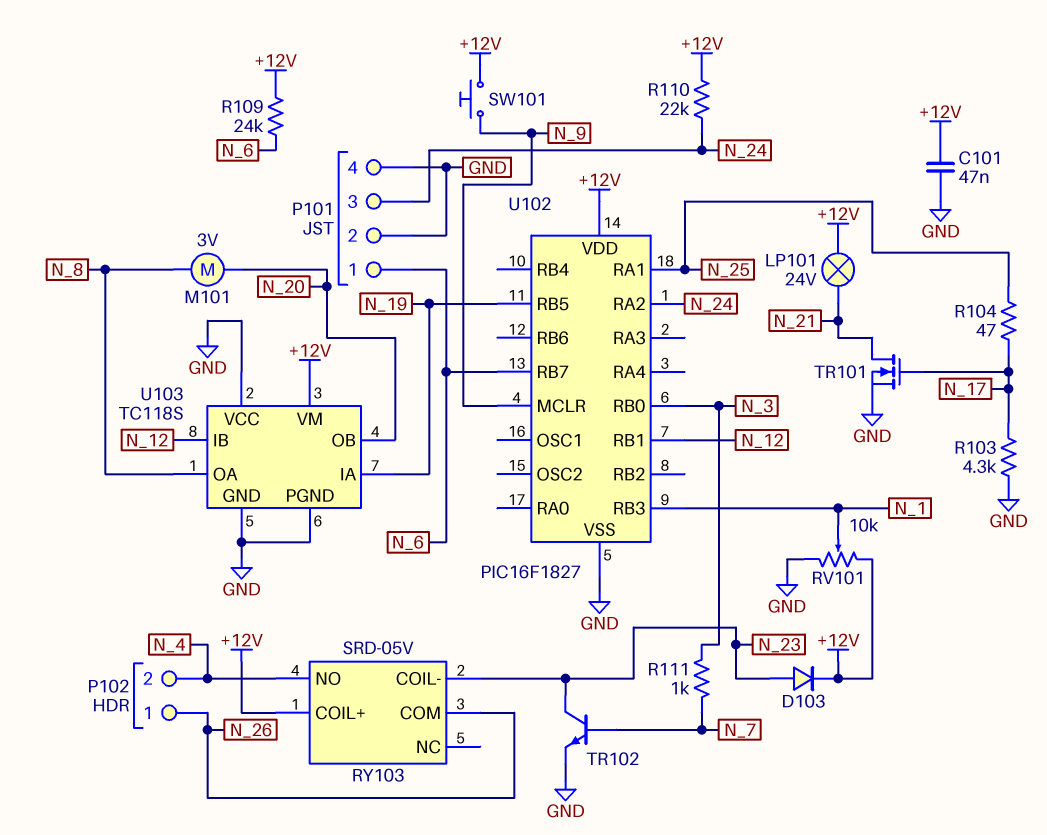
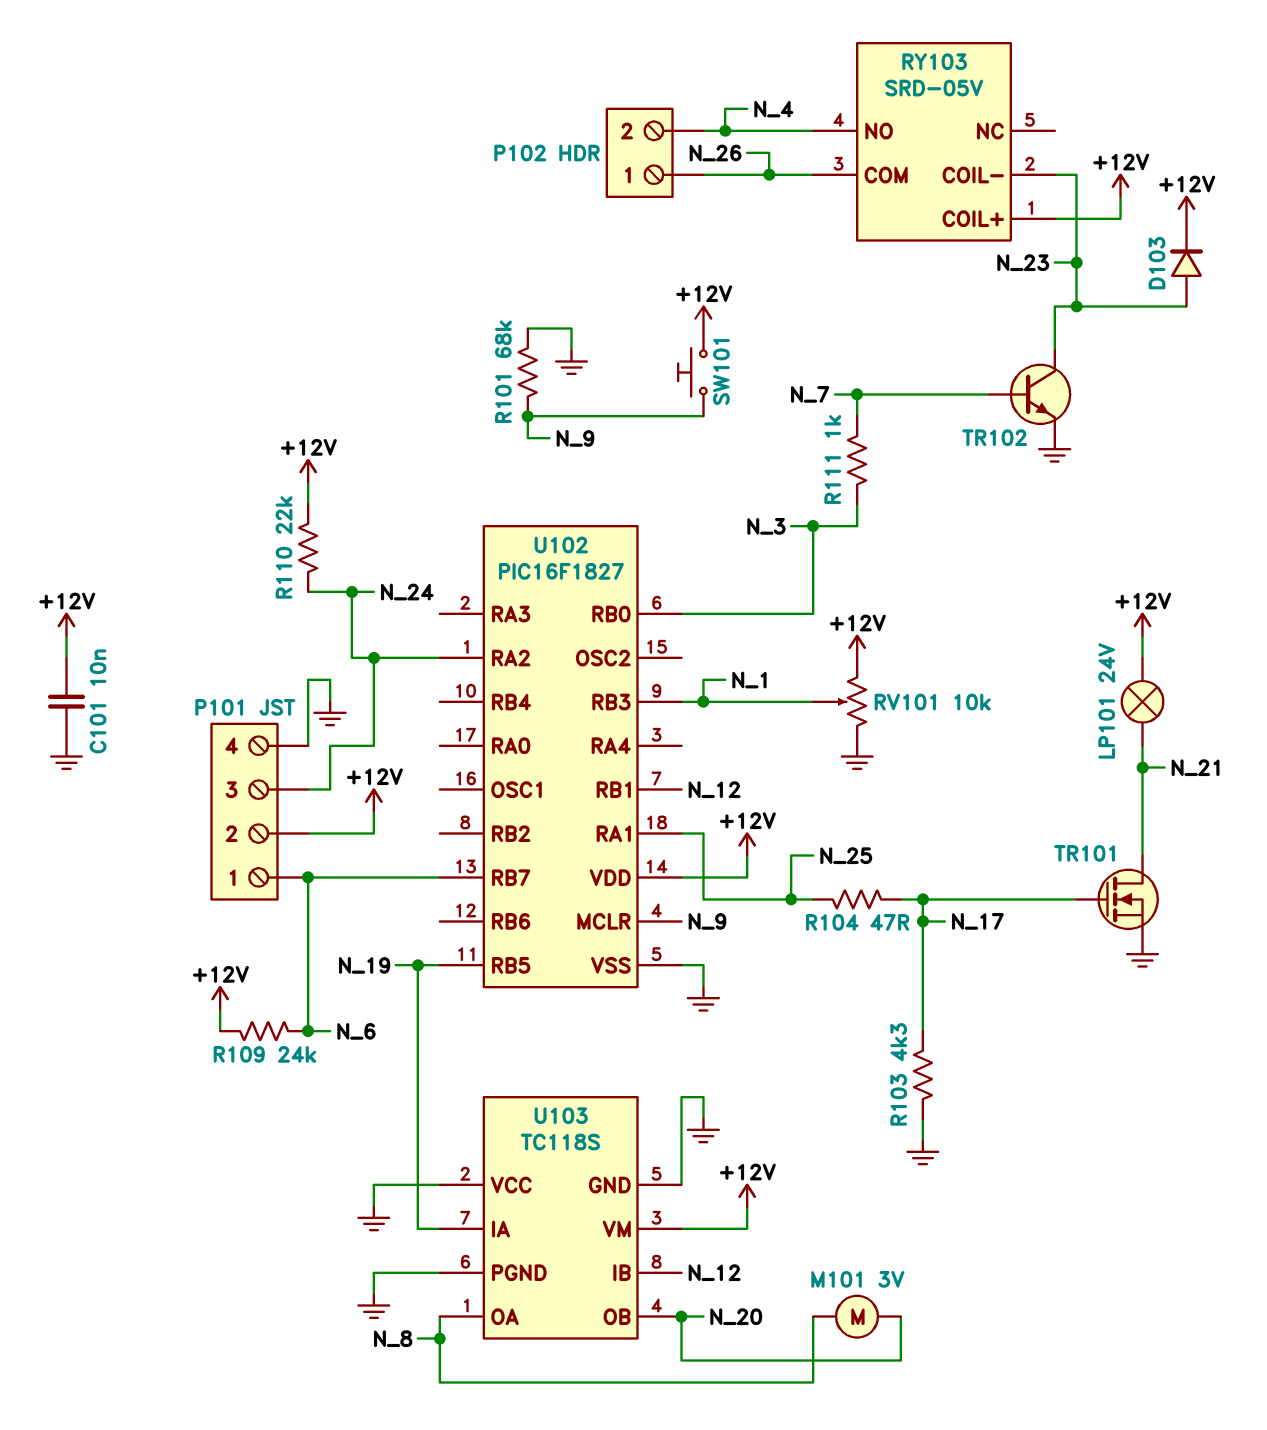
C101: 47nF (+12V, GND) -> 10nF (+12V, GND)
P101 pin 2: GND -> +12V
R101: none -> 68k (GND, N_9)

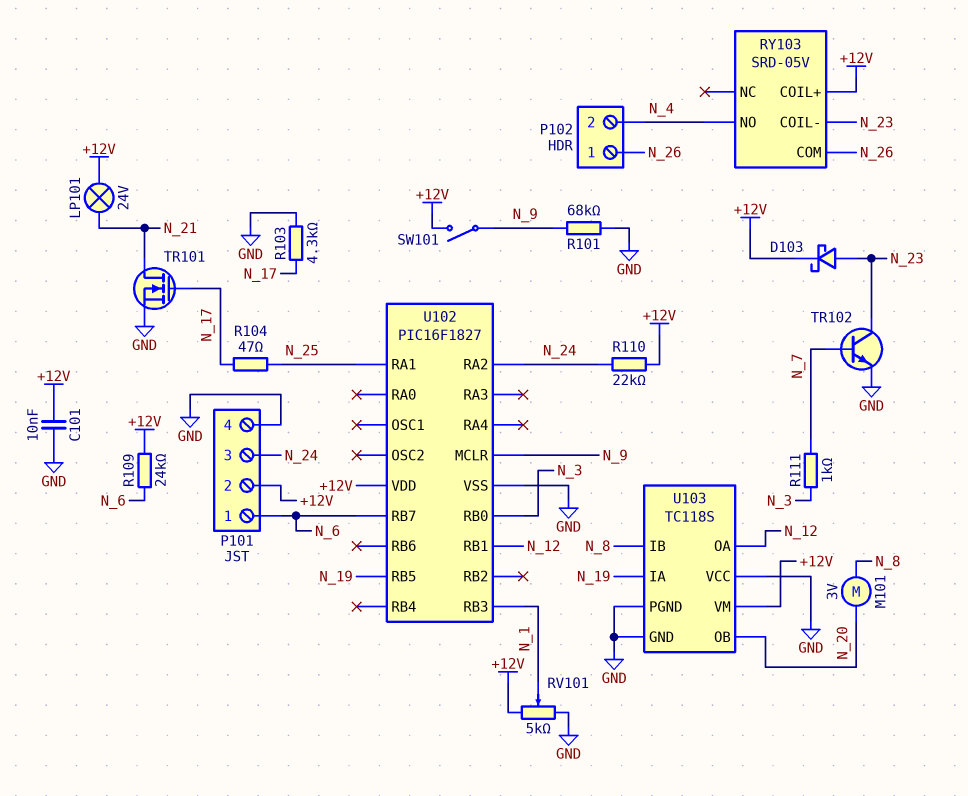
D103: diode (A N_23, K +12V) -> schottky (A N_23, K +12V)
RV101: 10k (+12V, GND, wiper N_1) -> 5k (+12V, GND, wiper N_1)
SW101: button (+12V, N_9) -> switch (+12V, N_9)
U103 pin IB: N_12 -> N_8
U103 pin OA: N_8 -> N_12

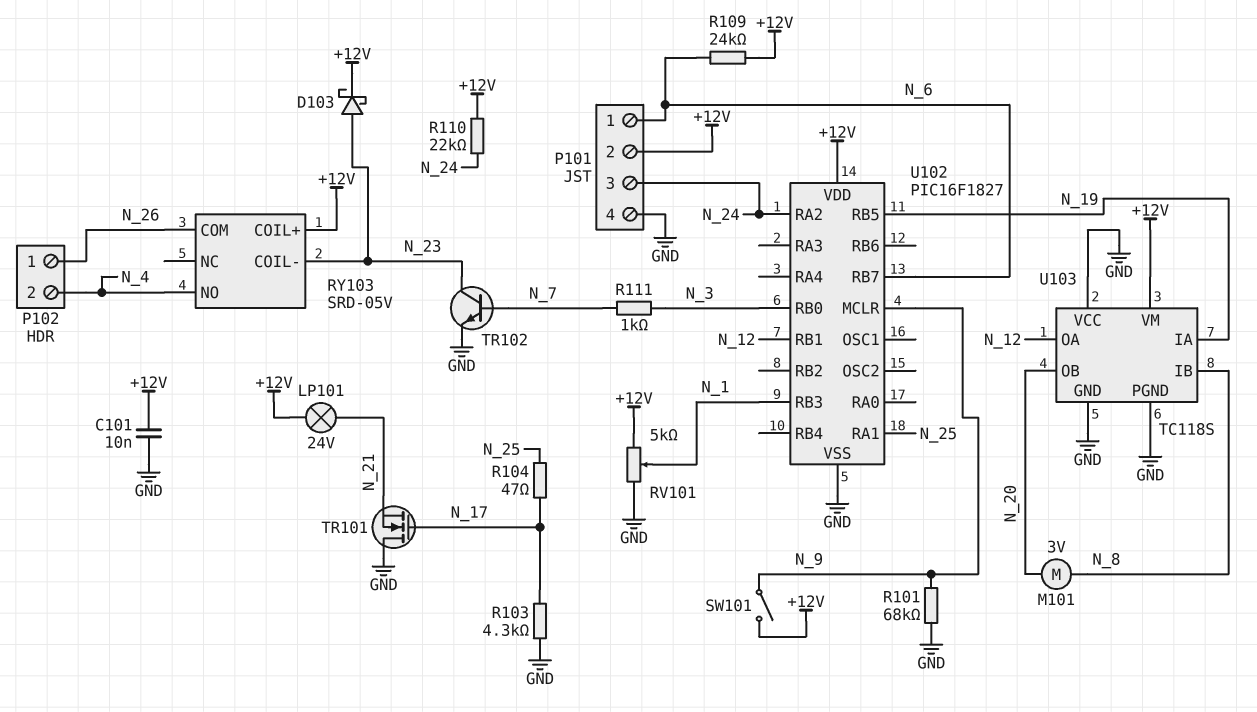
TR101: NMOS (G N_17, D N_21, S GND) -> NMOS (G N_17, D GND, S N_21)

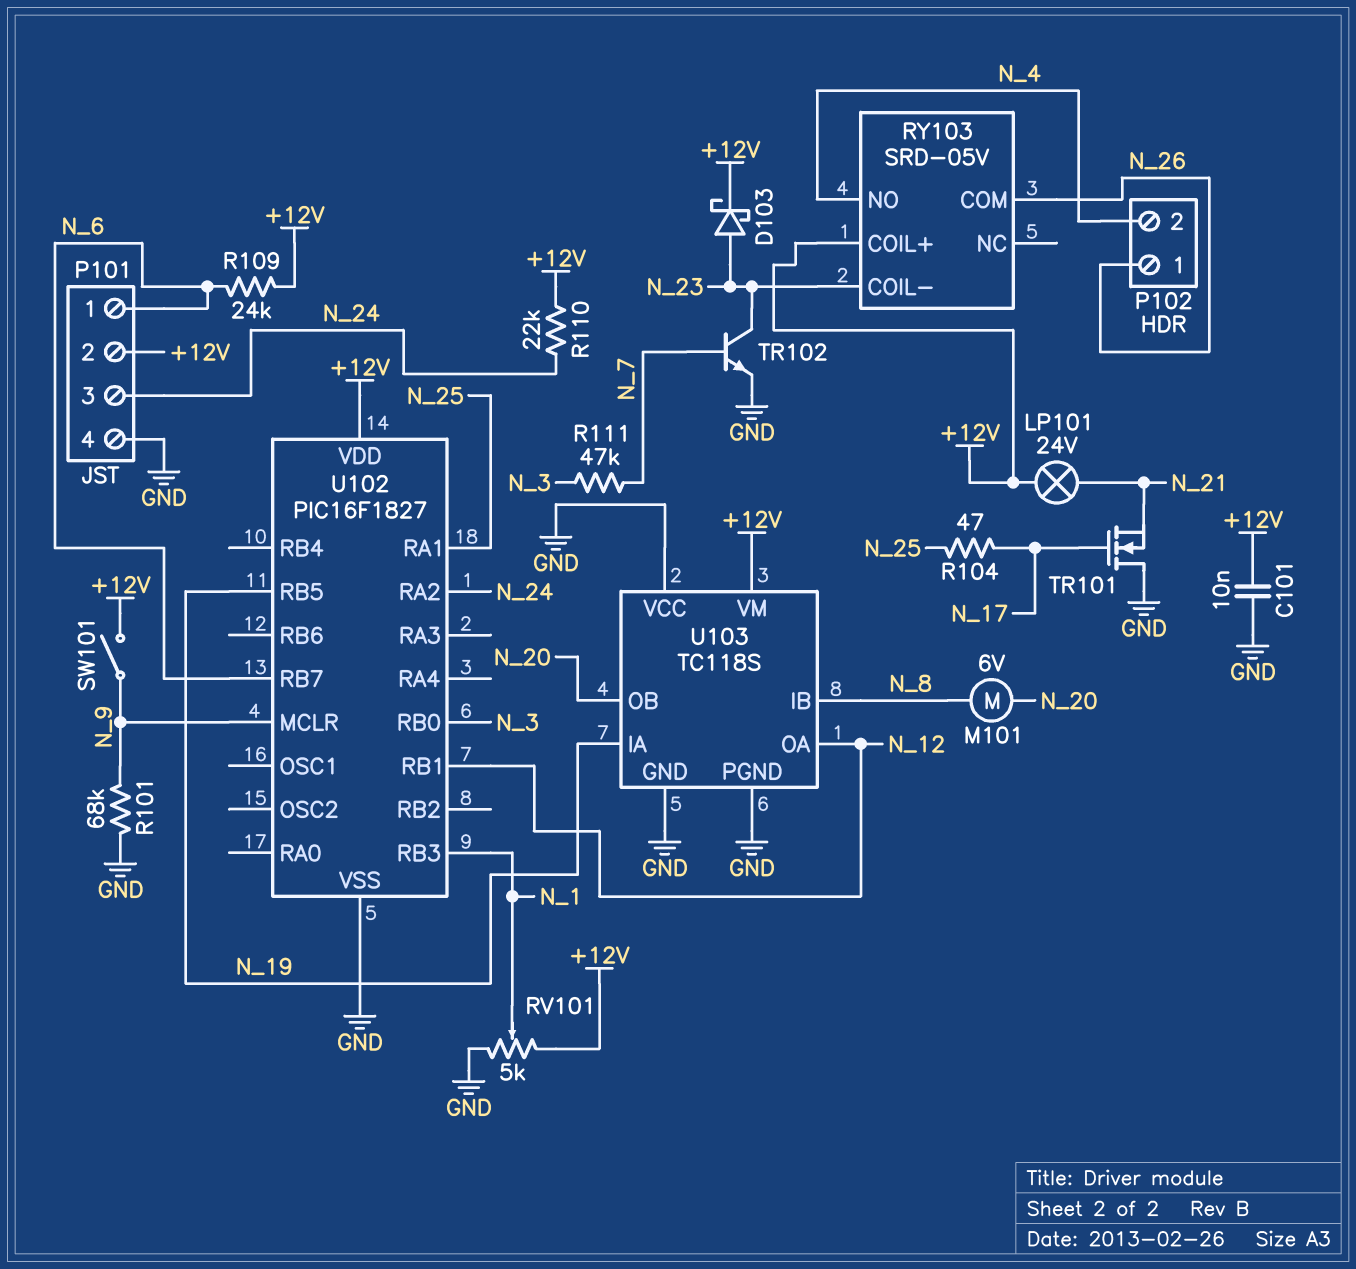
M101: motor 3V (N_8, N_20) -> motor 6V (N_8, N_20)
R103: 4.3k (GND, N_17) -> none
R111: 1k (N_3, N_7) -> 47k (N_3, N_7)

